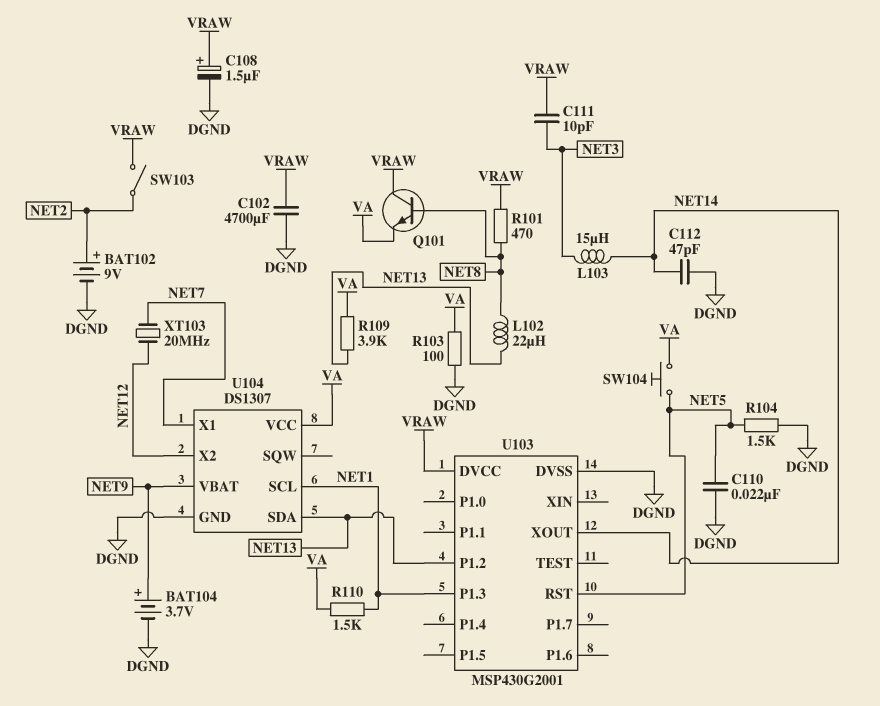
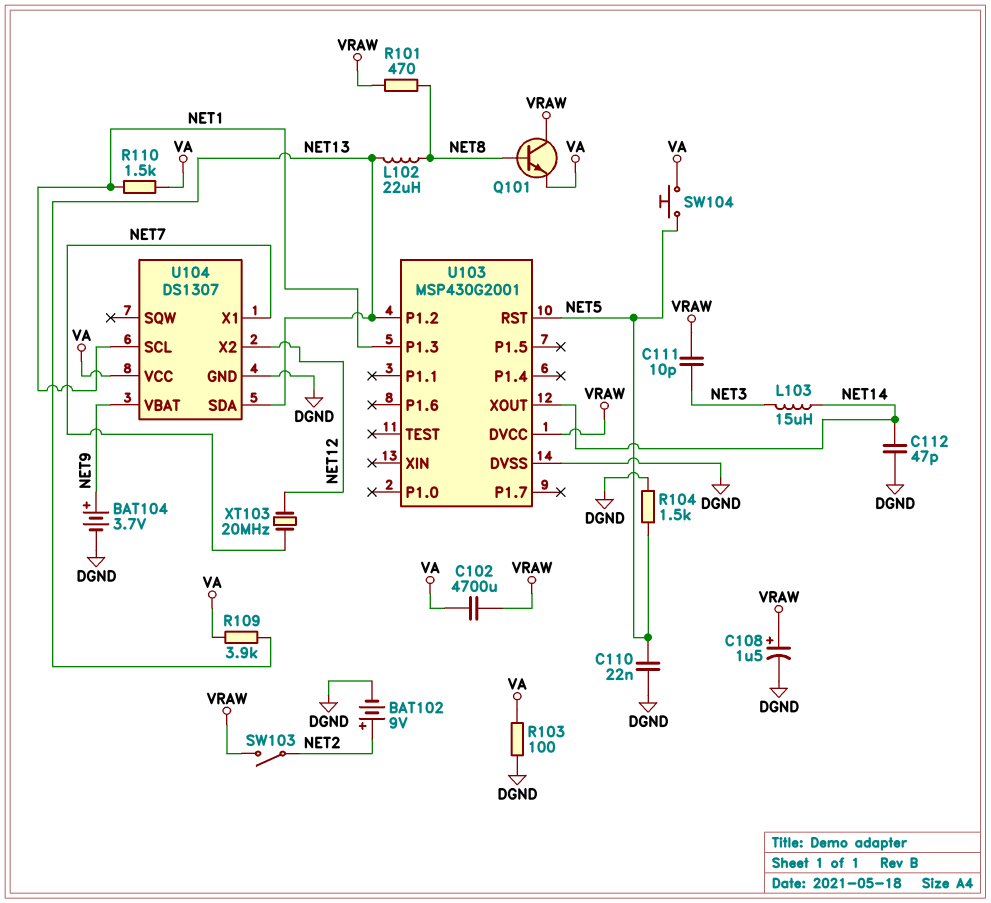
C102: 4700uF (DGND, VRAW) -> 4700uF (VA, VRAW)

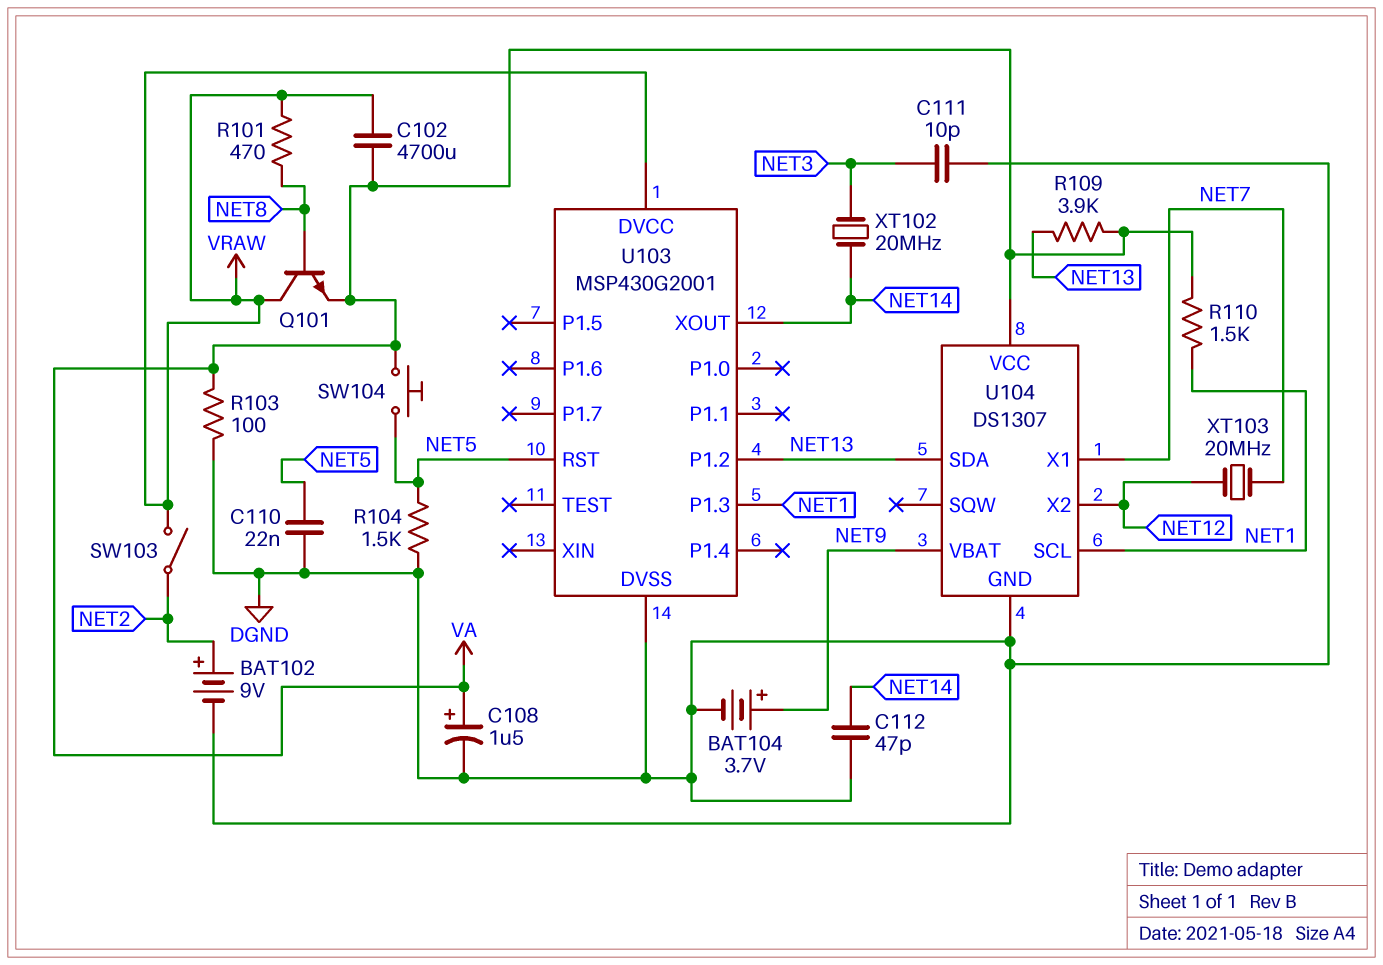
C108: 1.5uF (plus VRAW, minus DGND) -> 1.5uF (plus VA, minus DGND)
C111: 10pF (NET3, VRAW) -> 10pF (DGND, NET3)
L102: 22uH (NET8, NET13) -> none
L103: 15uH (NET3, NET14) -> none
XT102: none -> 20MHz (NET3, NET14)

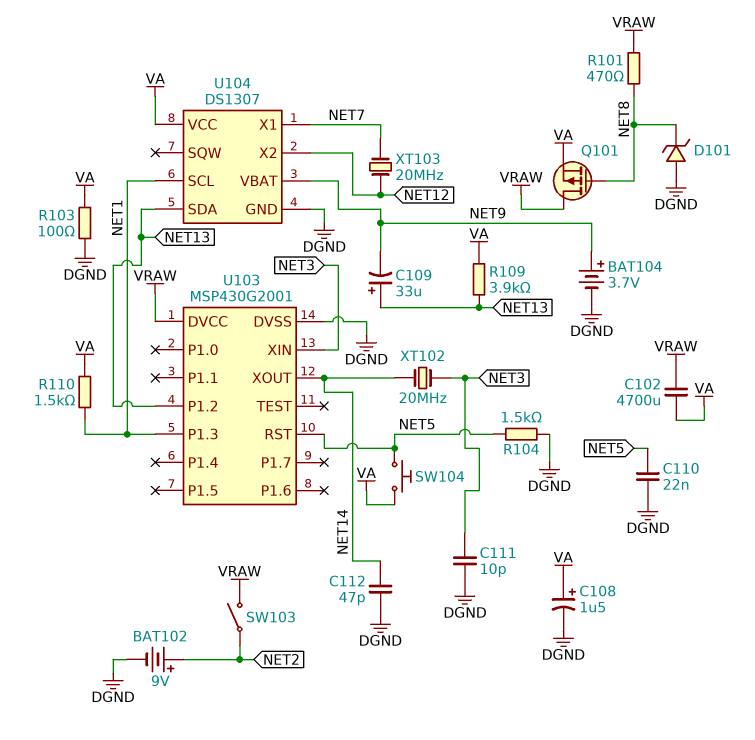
C109: none -> 33uF (plus NET13, minus NET9)
D101: none -> zener (A DGND, K NET8)
Q101: NPN (B NET8, C VRAW, E VA) -> PMOS (G NET8, D VRAW, S VA)
U103 pin XIN: none -> NET3

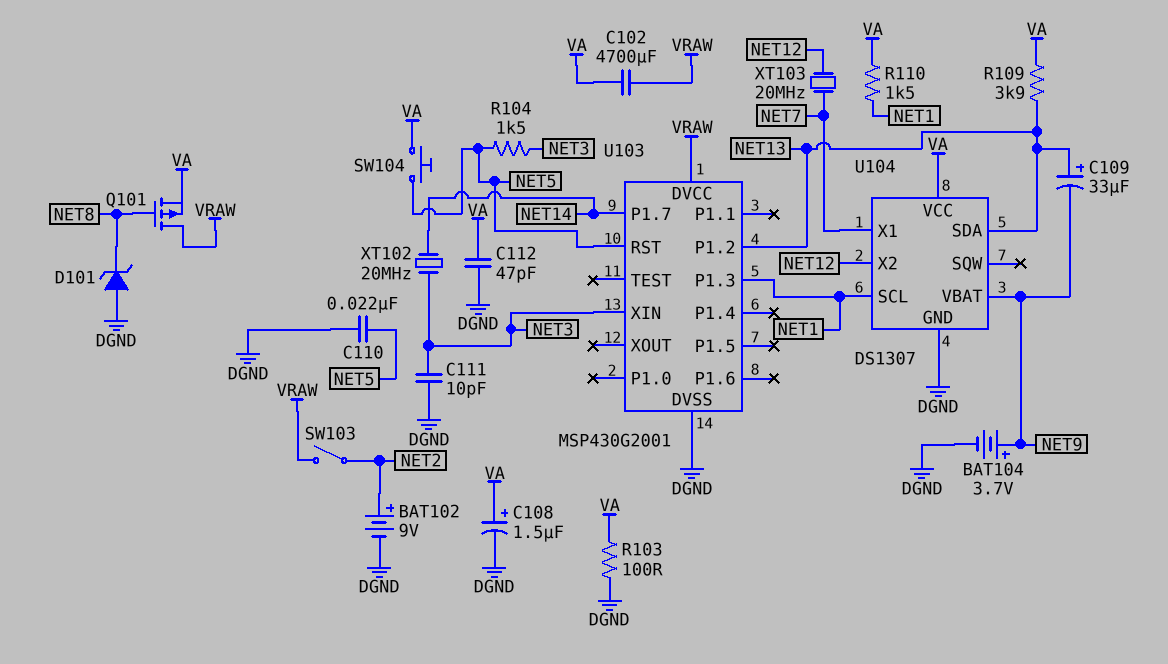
C112: 47pF (DGND, NET14) -> 47pF (DGND, VA)
R101: 470 (NET8, VRAW) -> none
R104: 1.5k (DGND, NET5) -> 1.5k (NET3, NET5)
U103 pin P1.7: none -> NET14
U103 pin XOUT: NET14 -> none

